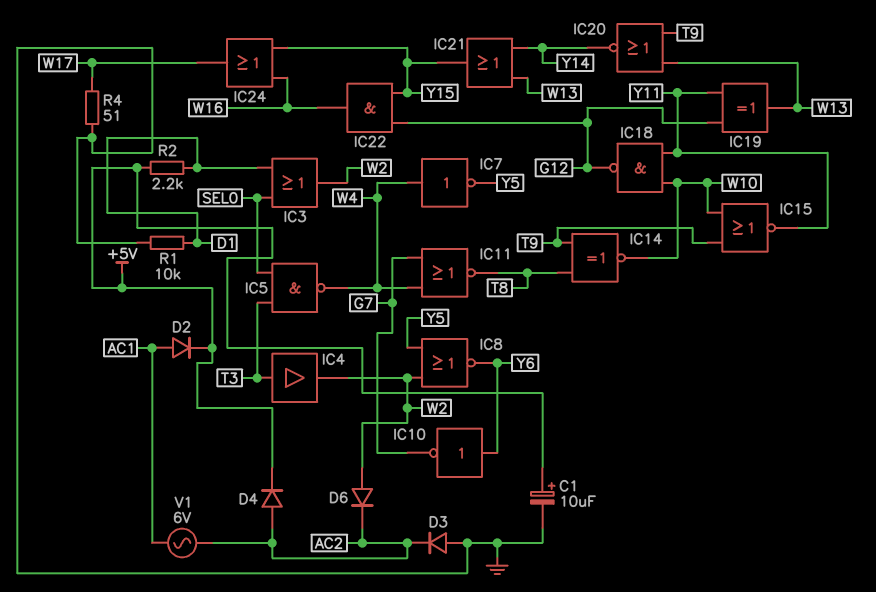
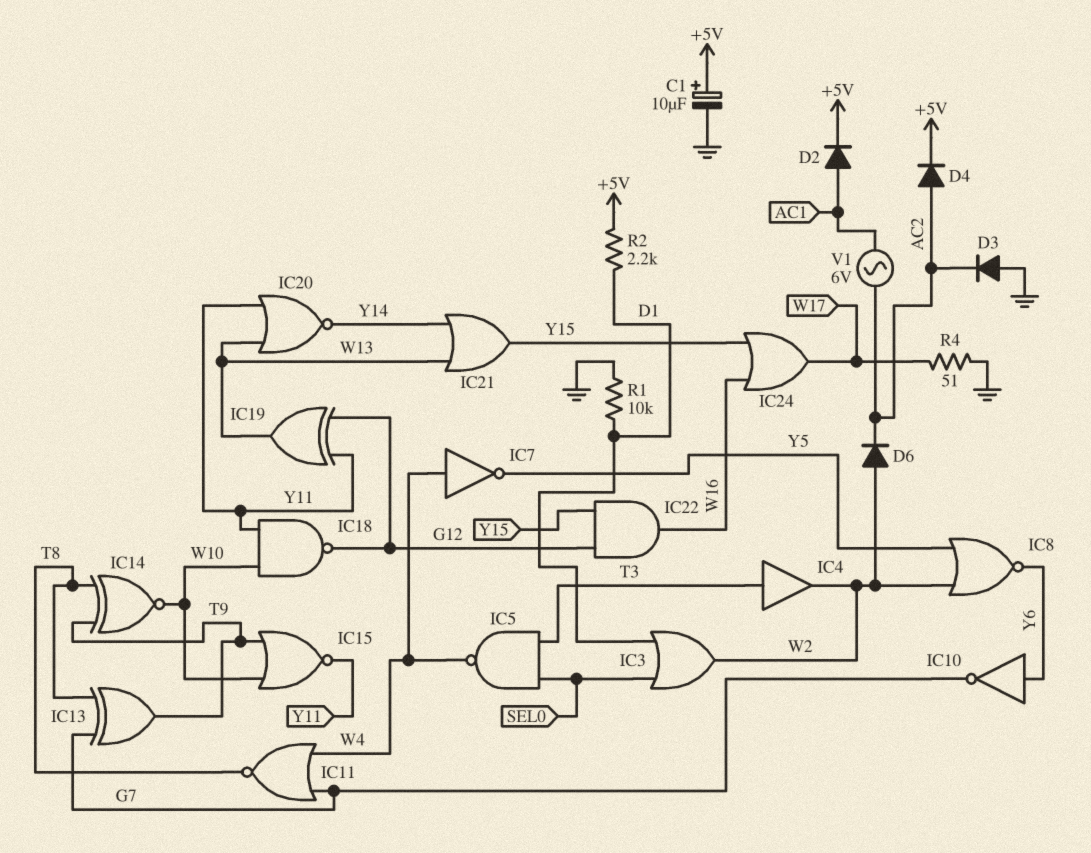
IC13: none -> XOR (in G7, in T8, out T9)
IC20: NOR (in T9, in W13, out Y14) -> NOR (in W13, in Y11, out Y14)

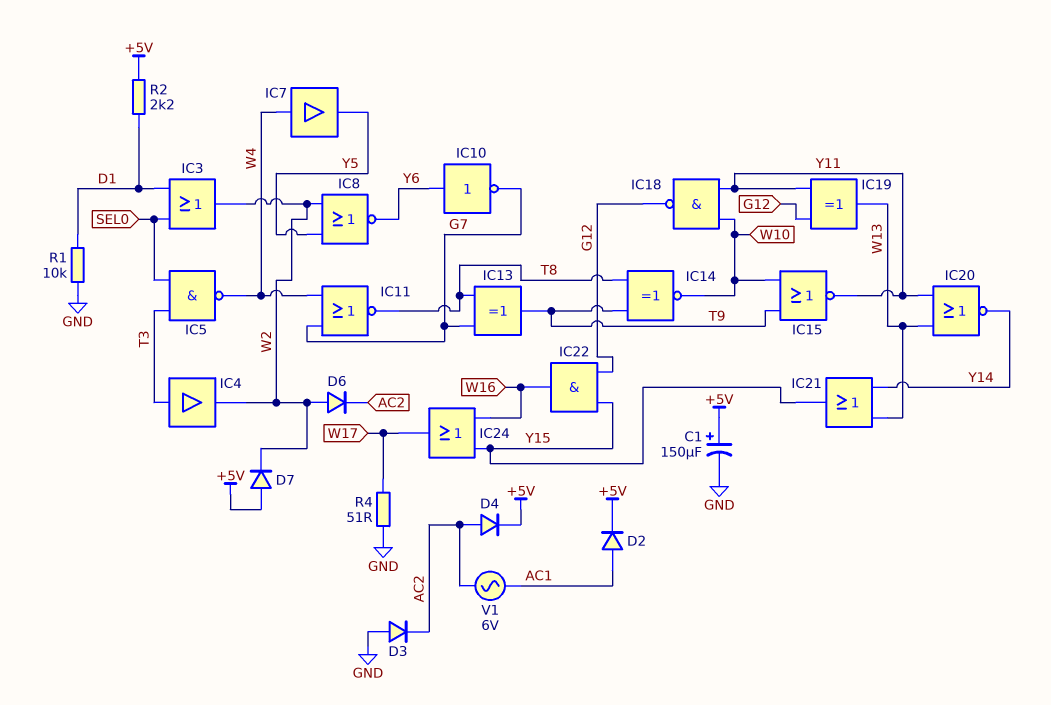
C1: 10uF (plus +5V, minus GND) -> 150uF (plus +5V, minus GND)
D7: none -> diode (A +5V, K W2)
IC7: NOT (in W4, out Y5) -> buffer (in W4, out Y5)

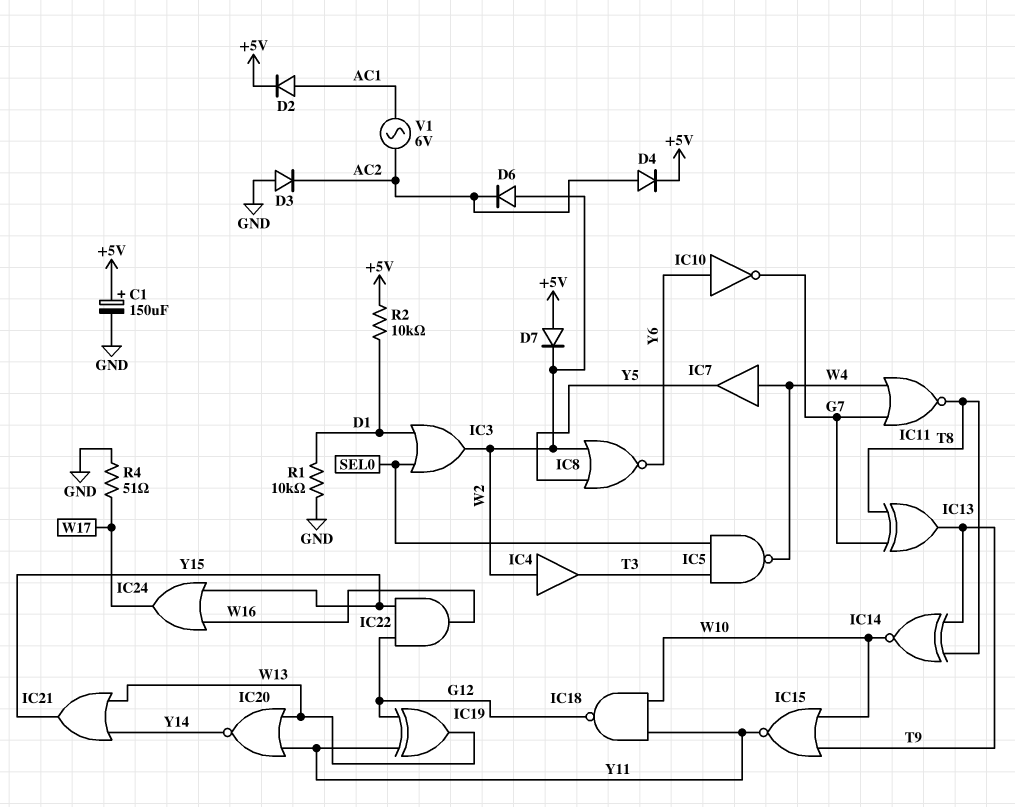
IC4: buffer (in T3, out W2) -> buffer (in W2, out T3)
R2: 2.2k (+5V, D1) -> 10k (+5V, D1)

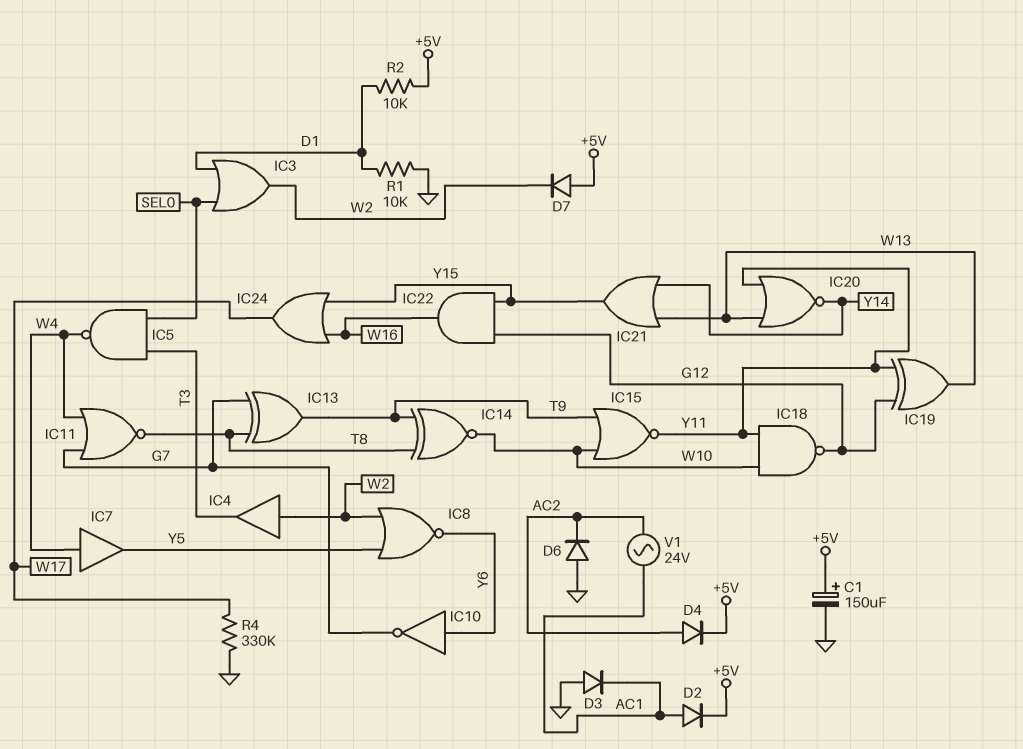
D3: diode (A GND, K AC2) -> diode (A GND, K AC1)
D6: diode (A W2, K AC2) -> diode (A GND, K AC2)
R4: 51 (GND, W17) -> 330k (GND, W17)
V1: AC 6V (AC1, AC2) -> AC 24V (AC1, AC2)

